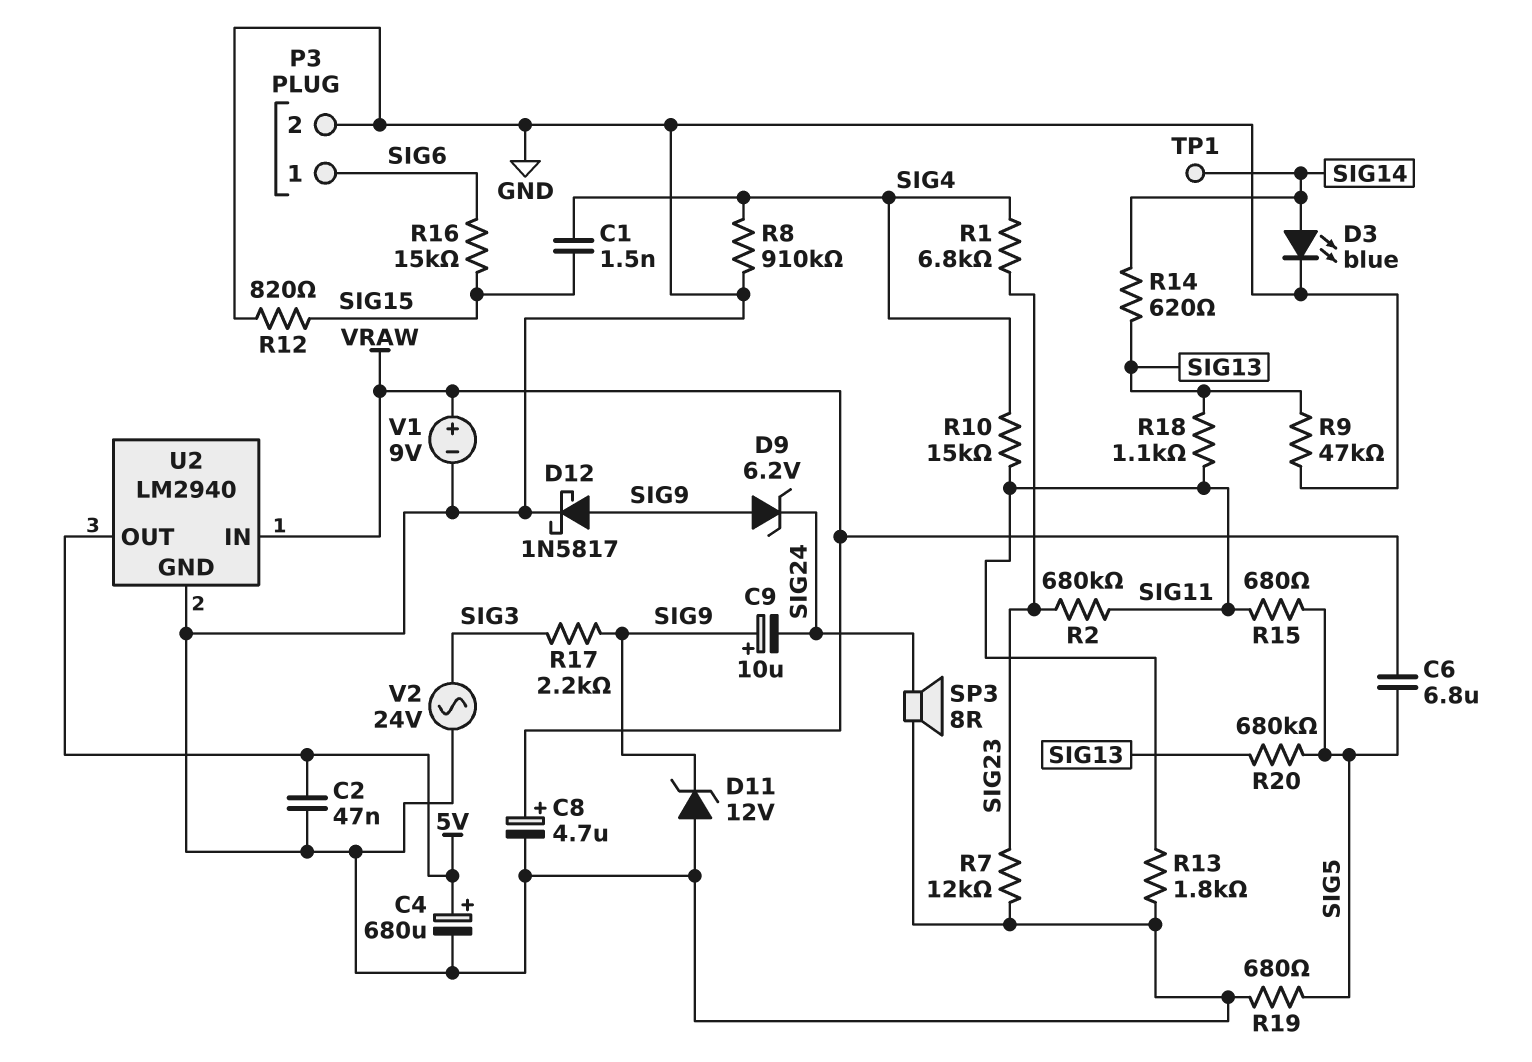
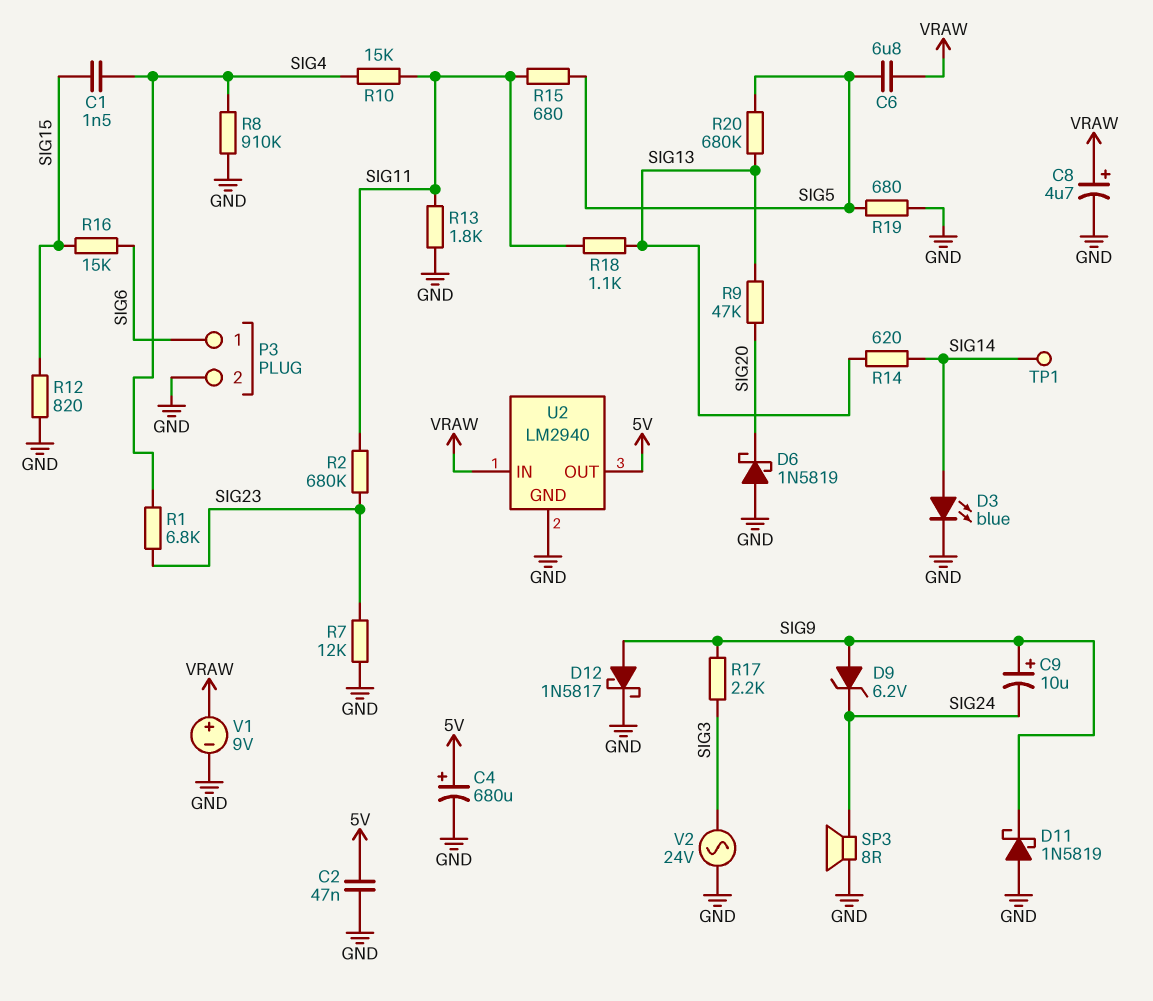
D6: none -> schottky 1N5819 (A GND, K SIG20)
D11: zener 12V (A GND, K SIG9) -> schottky 1N5819 (A GND, K SIG9)
R9: 47k (GND, SIG13) -> 47k (SIG13, SIG20)

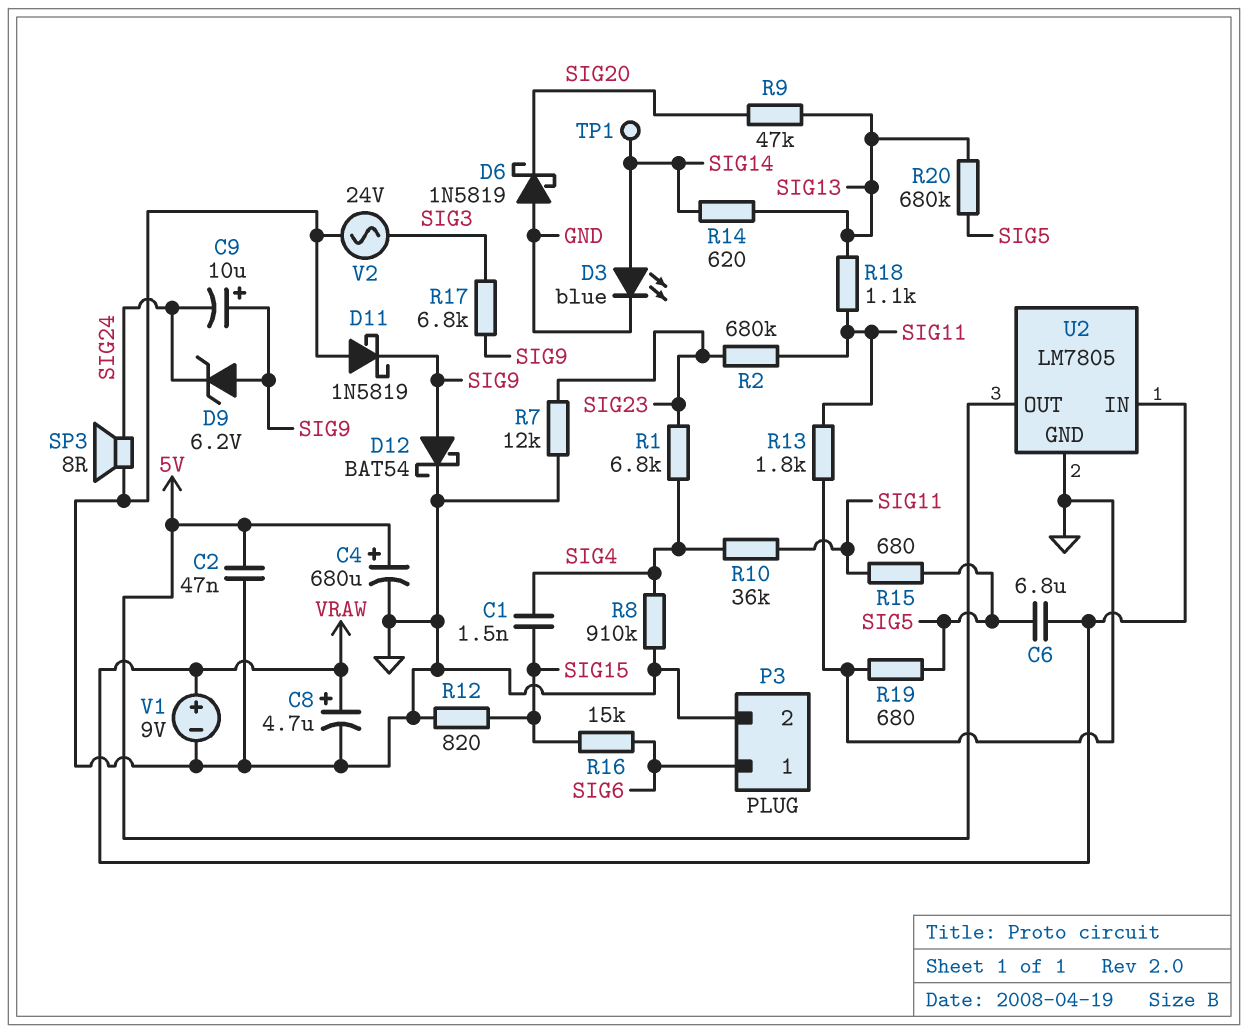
D12: schottky 1N5817 (A SIG9, K GND) -> schottky BAT54 (A SIG9, K GND)
R10: 15k (SIG4, SIG11) -> 36k (SIG4, SIG11)
R17: 2.2k (SIG3, SIG9) -> 6.8k (SIG3, SIG9)
U2: LM2940 -> LM7805

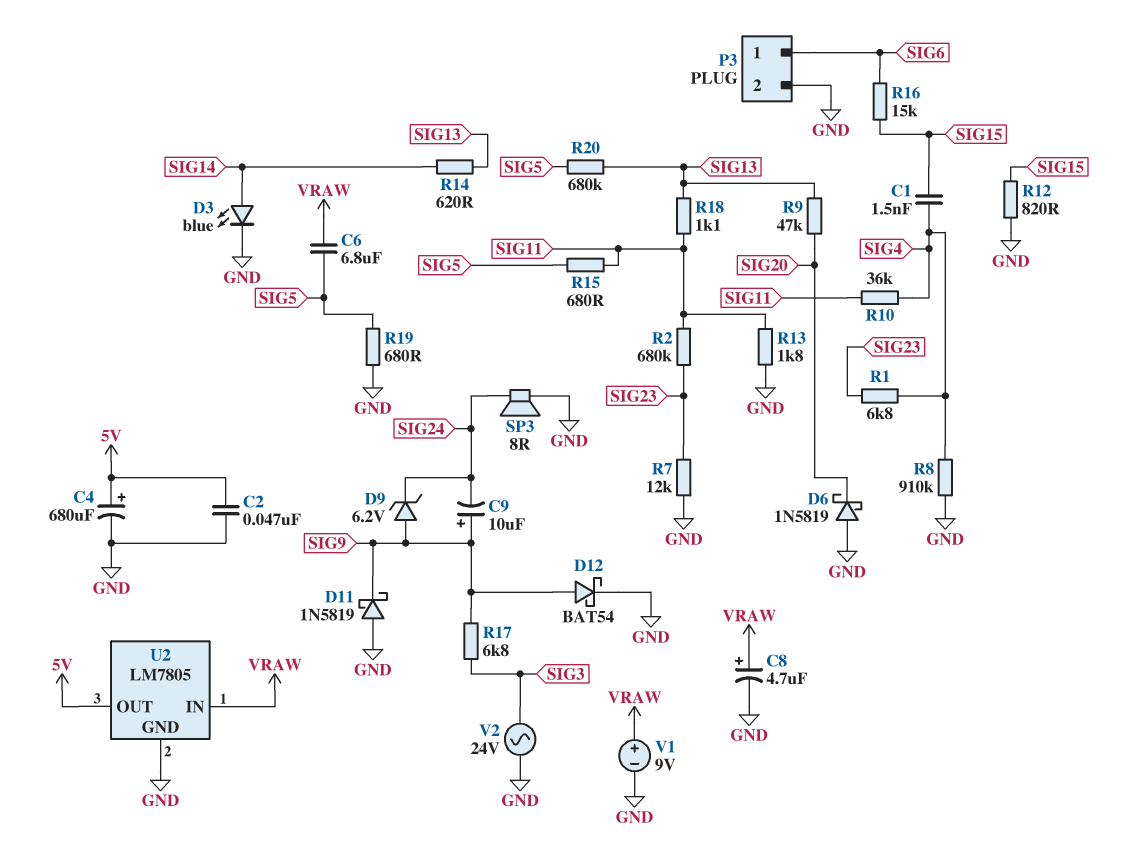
TP1: test point (SIG14) -> none

